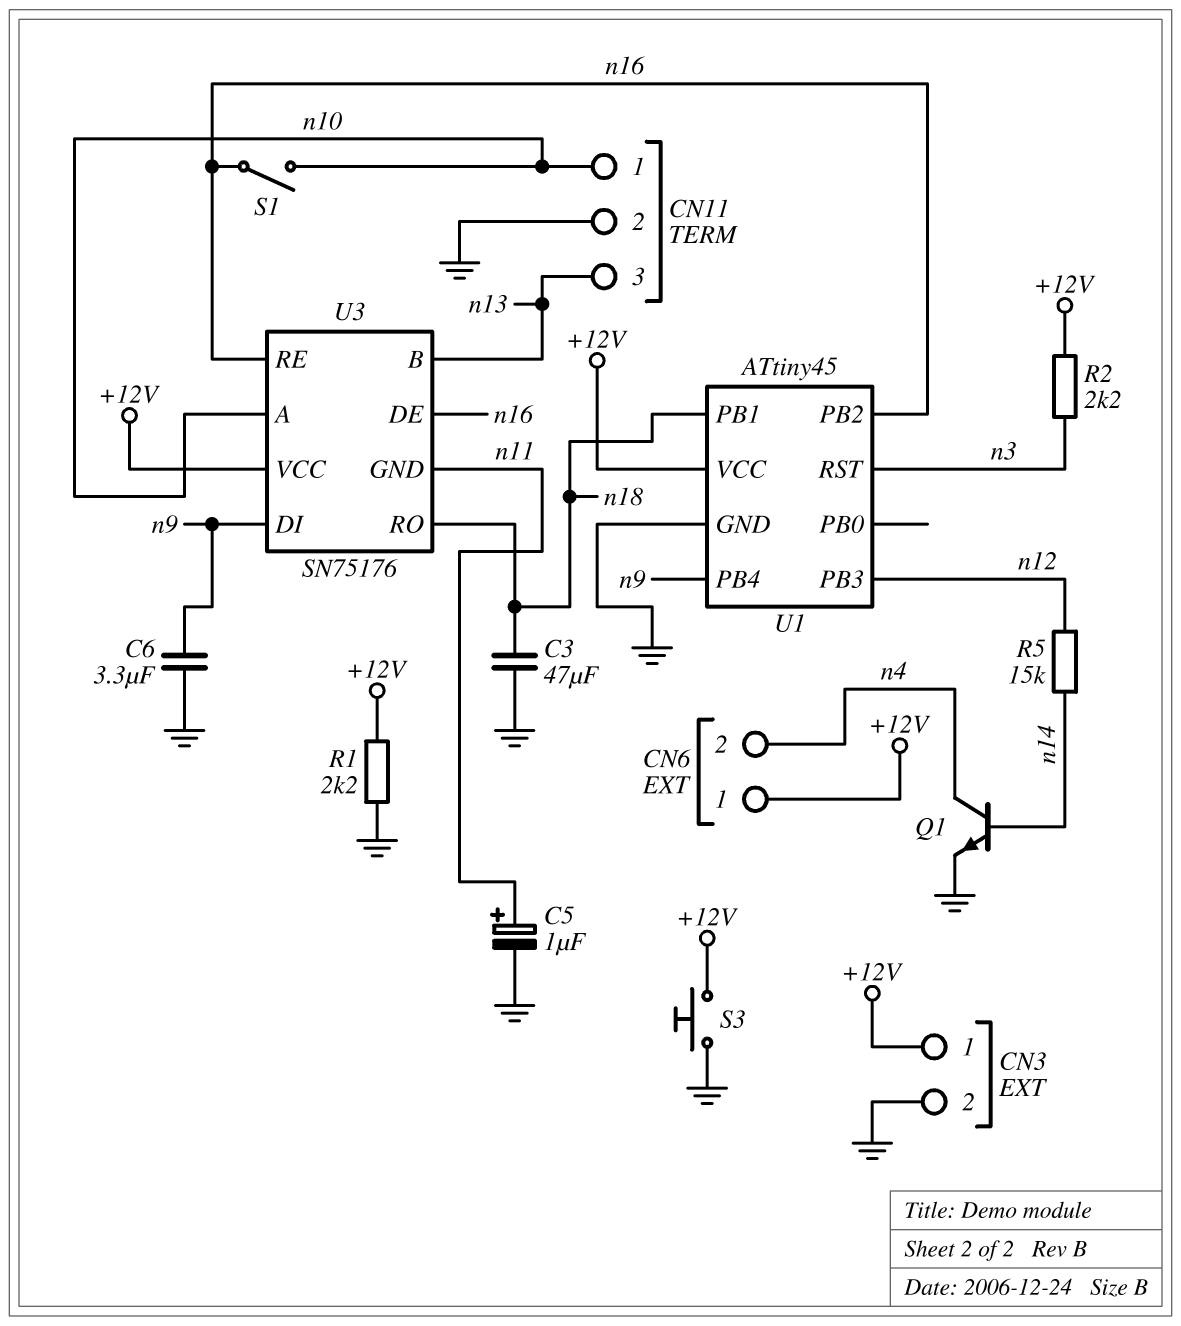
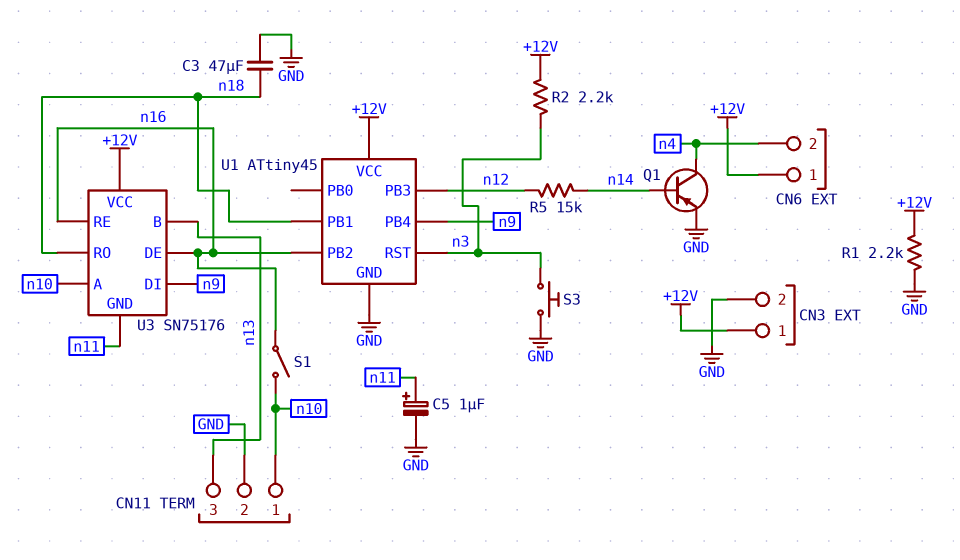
C6: 3.3uF (GND, n9) -> none
Q1: NPN (B n14, C n4, E GND) -> PNP (B n14, C n4, E GND)
S3: button (+12V, GND) -> button (GND, n3)

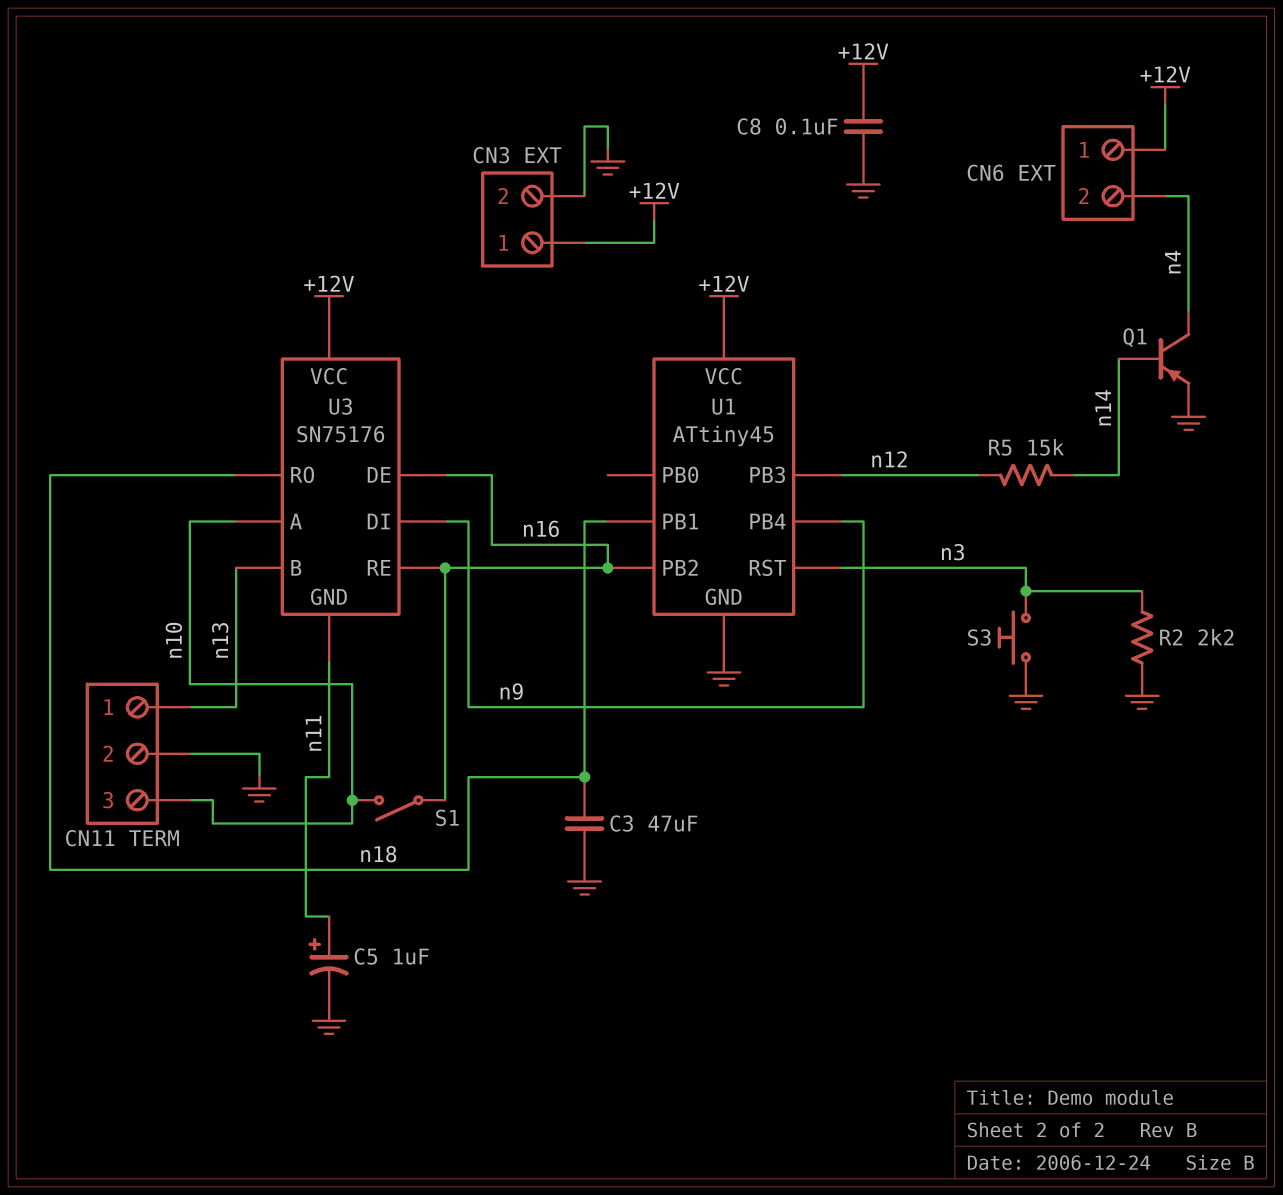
C8: none -> 100nF (+12V, GND)
CN11 pin 1: n10 -> n13
CN11 pin 3: n13 -> n10
R1: 2.2k (+12V, GND) -> none
R2: 2.2k (+12V, n3) -> 2.2k (GND, n3)

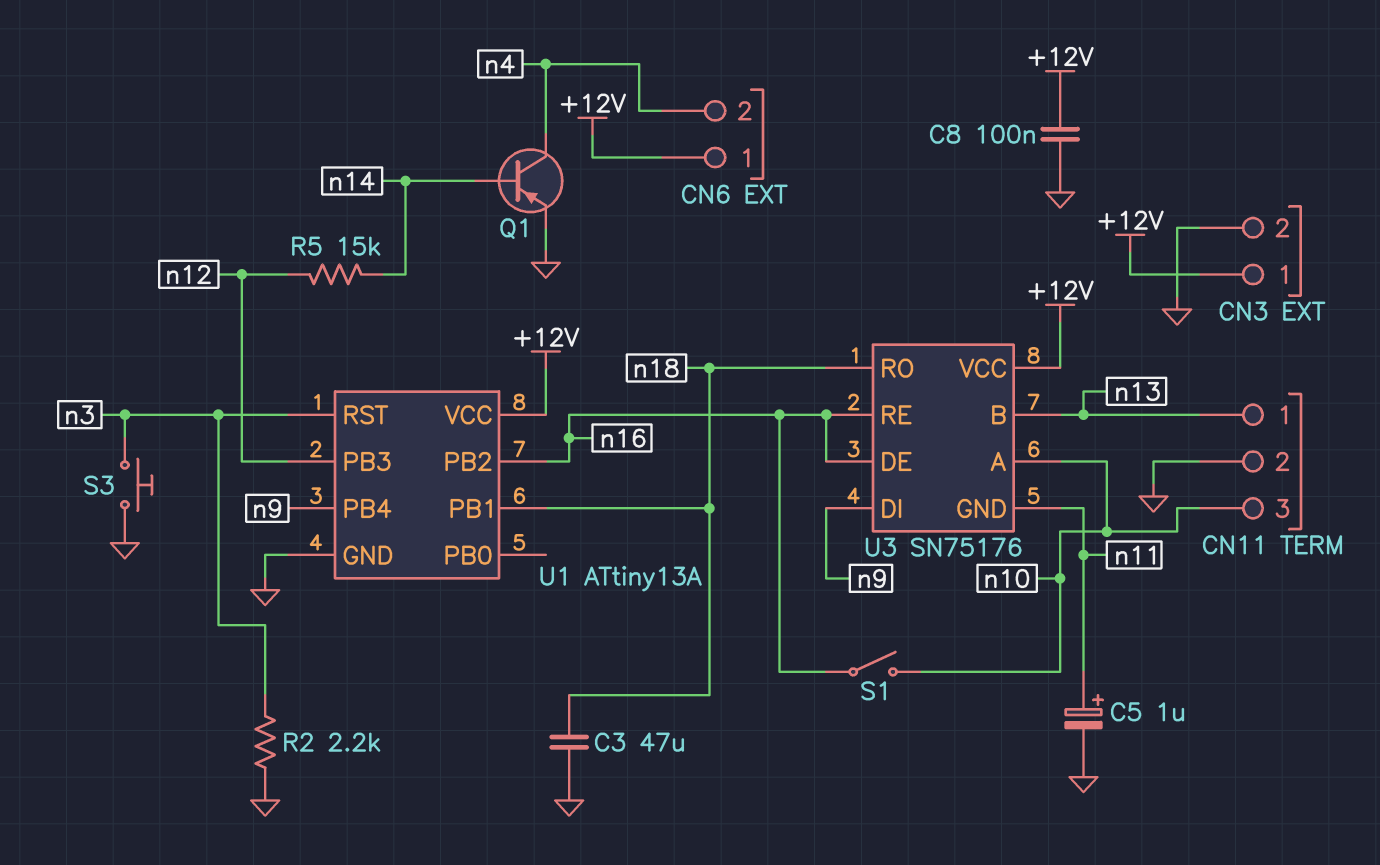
U1: ATtiny45 -> ATtiny13A

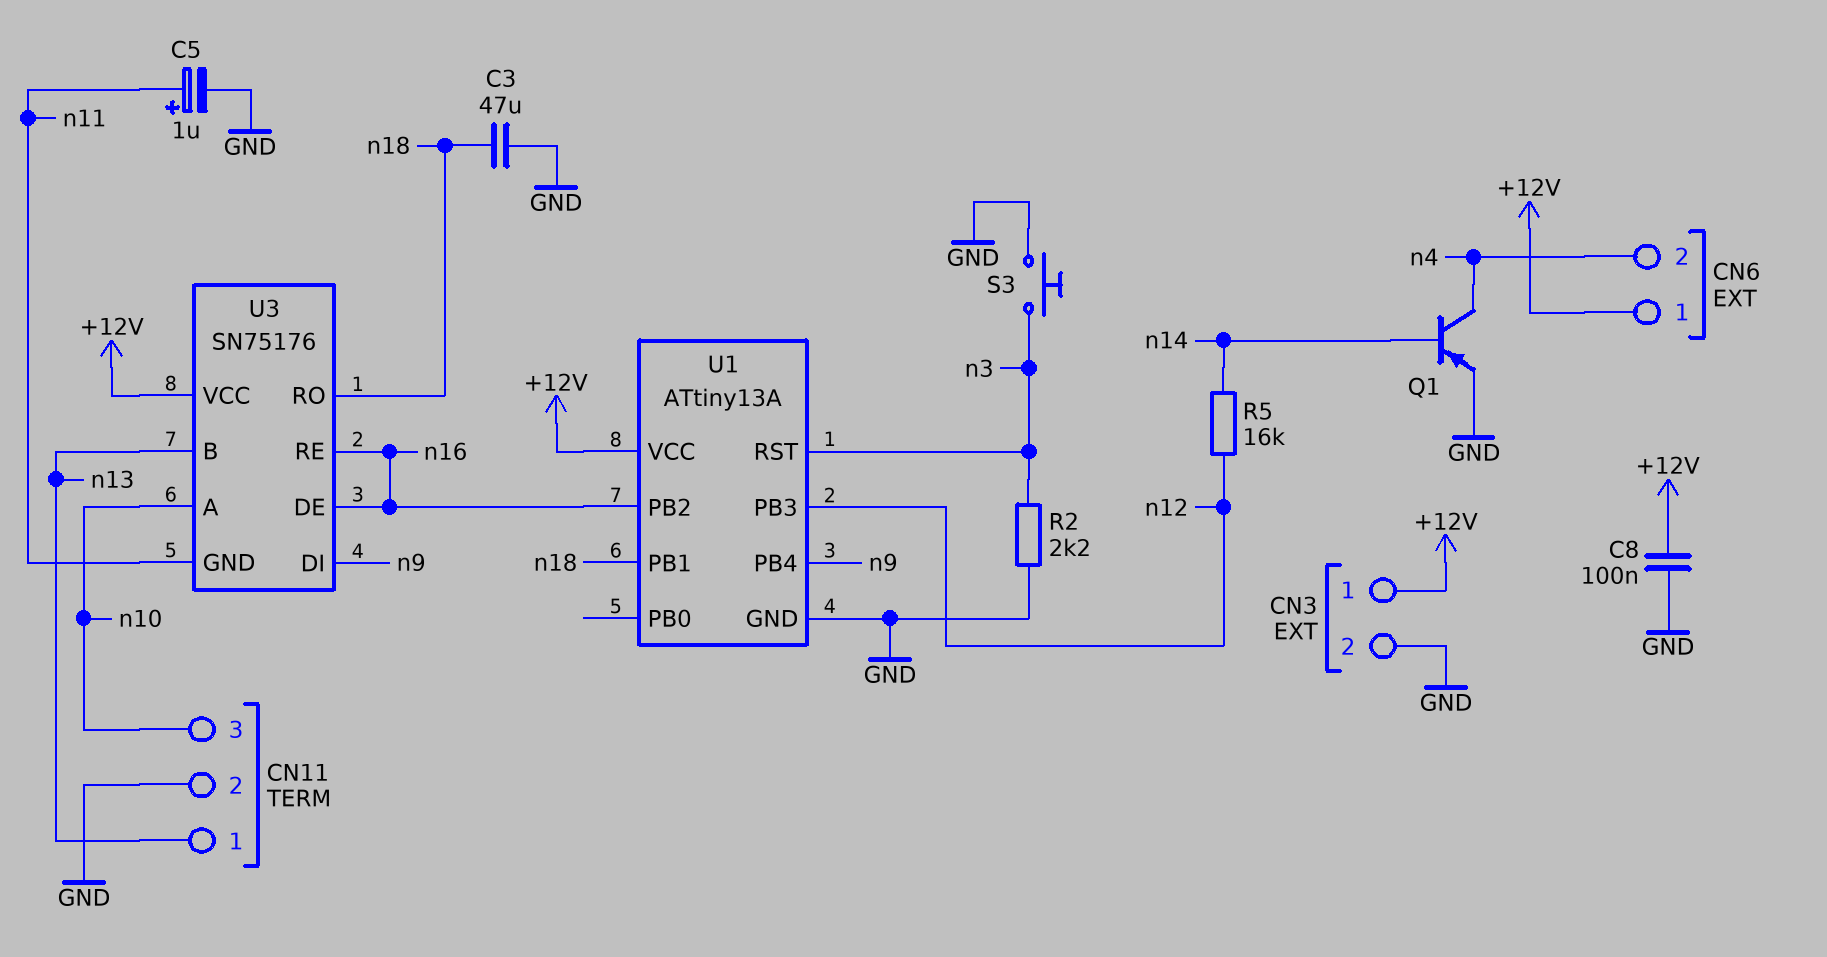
R5: 15k (n12, n14) -> 16k (n12, n14)
S1: switch (n10, n16) -> none

